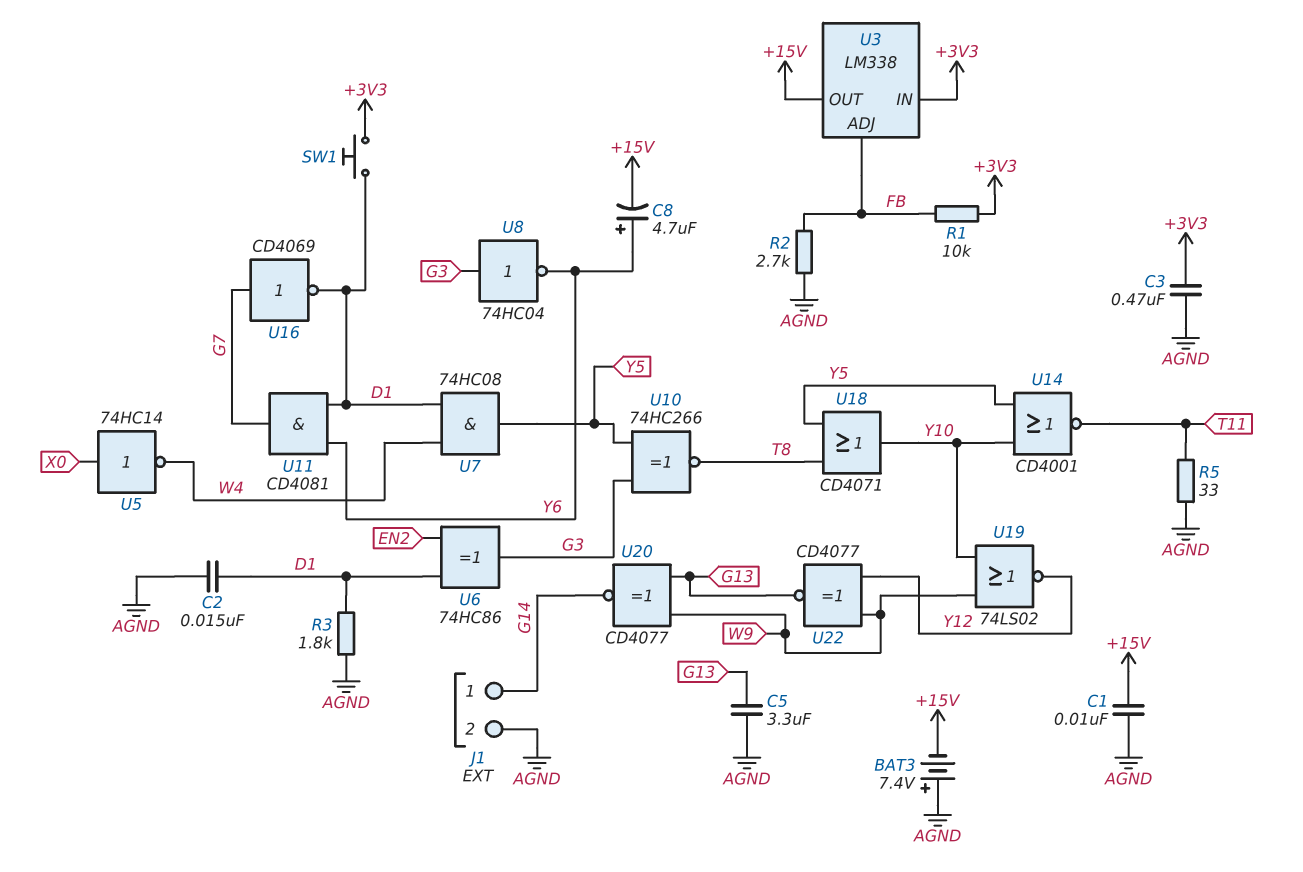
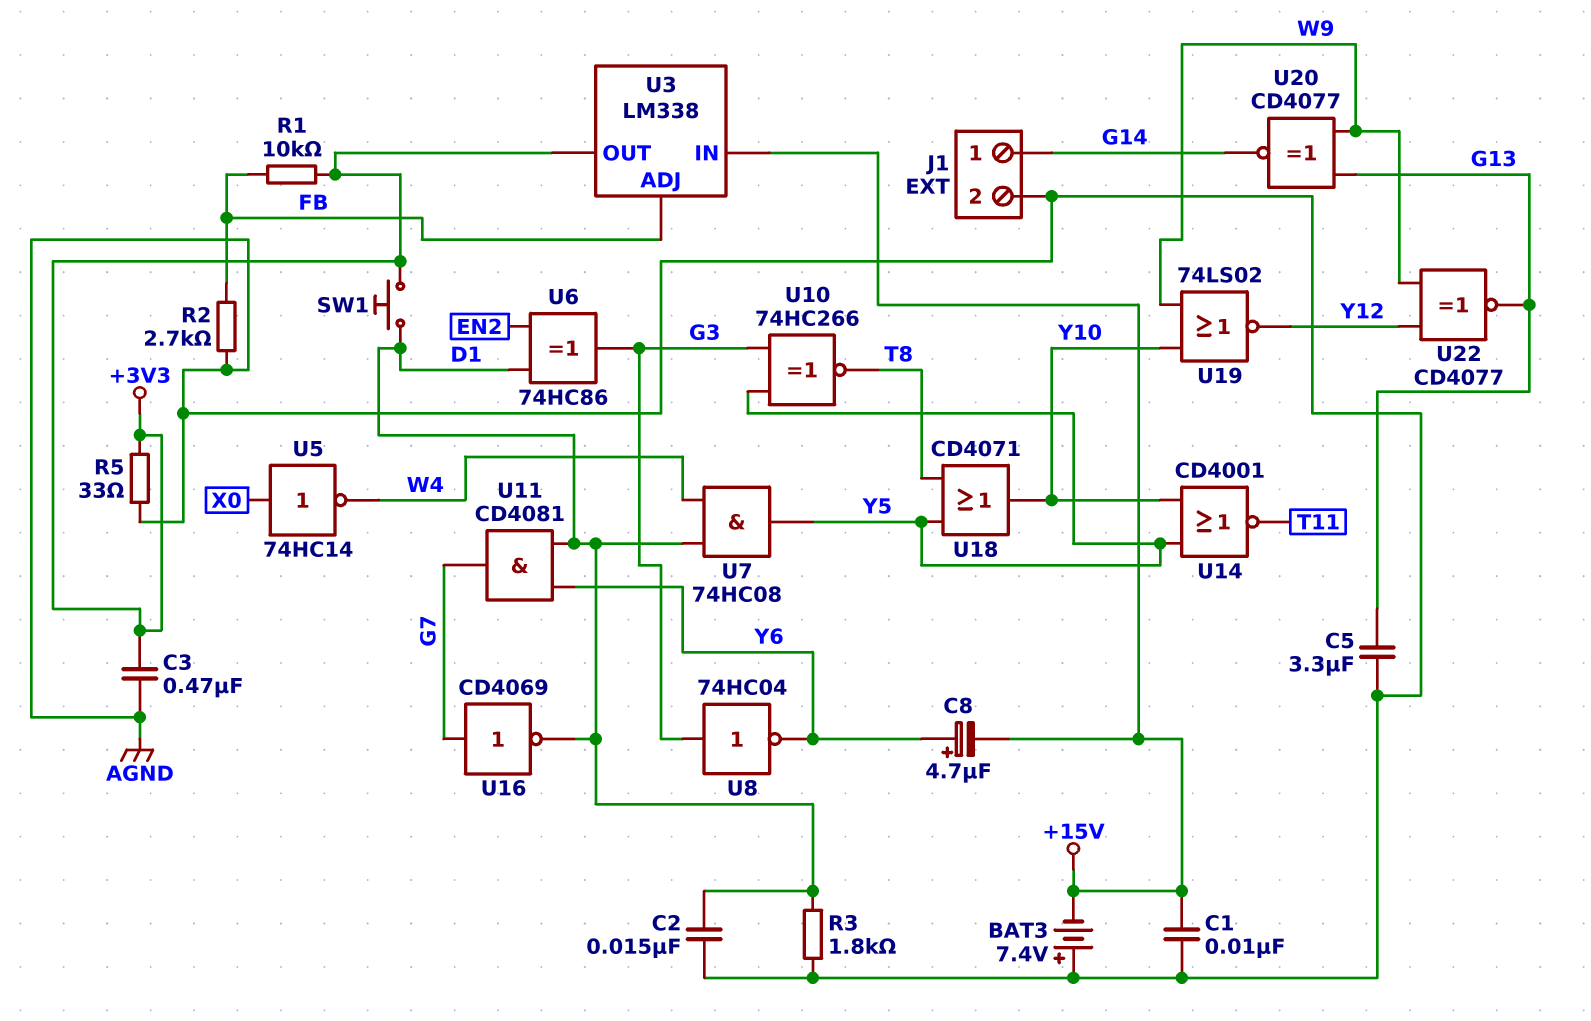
R5: 33 (AGND, T11) -> 33 (+3V3, AGND)
U3 pin IN: +3V3 -> +15V
U3 pin OUT: +15V -> +3V3

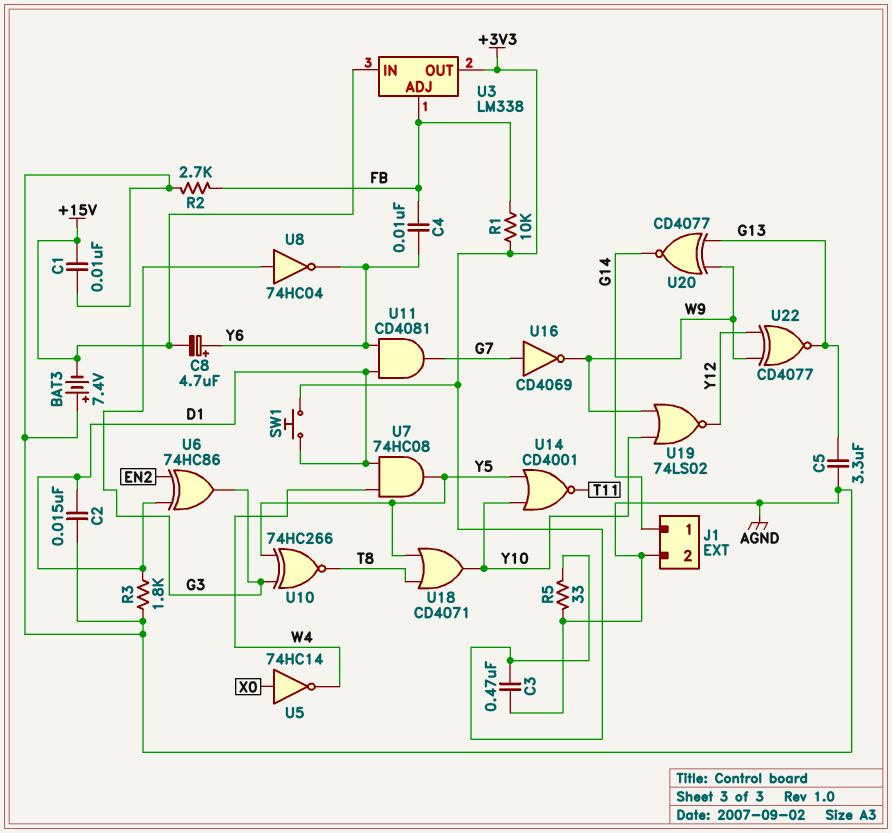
C4: none -> 10nF (FB, Y6)
U16: NOT CD4069 (in G7, out D1) -> NOT CD4069 (in G7, out W9)

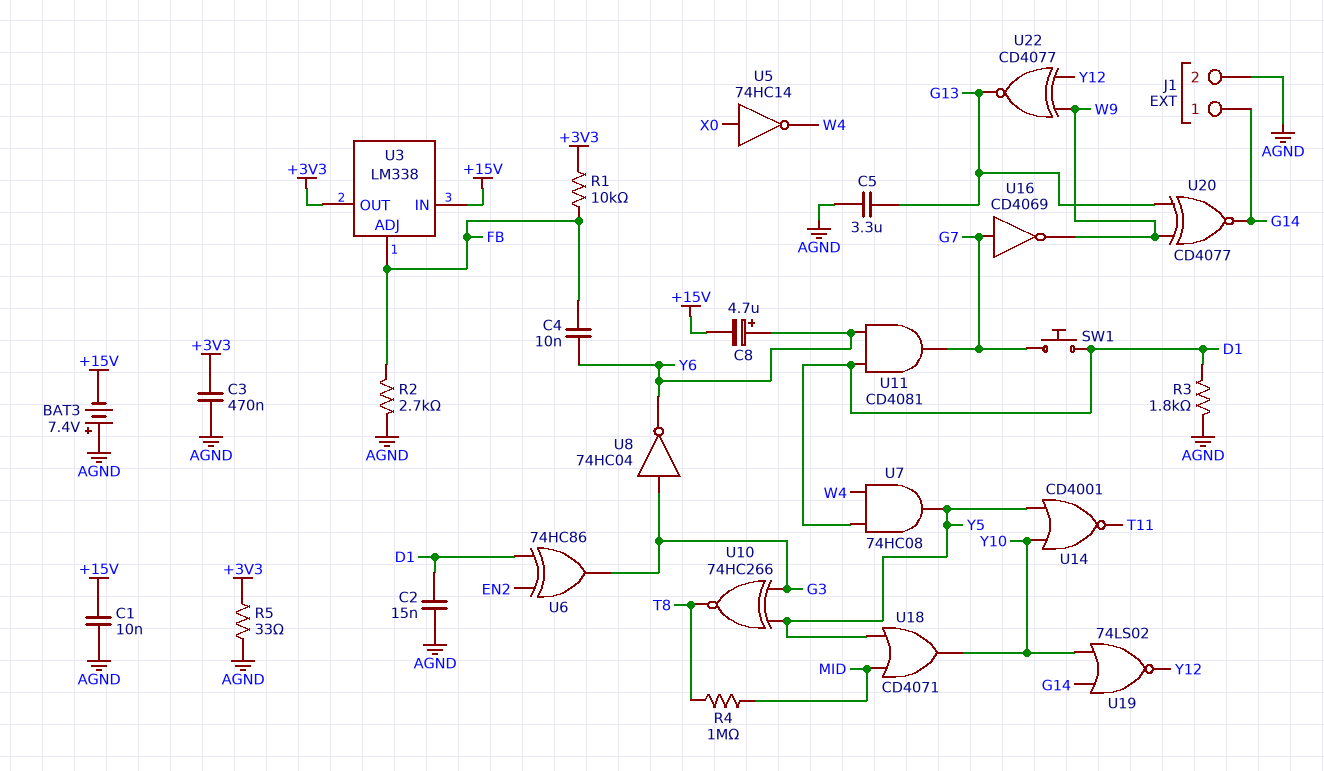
R4: none -> 1M (MID, T8)
SW1: button (+3V3, D1) -> button (D1, G7)
U18: OR CD4071 (in T8, in Y5, out Y10) -> OR CD4071 (in MID, in Y5, out Y10)
U19: NOR 74LS02 (in W9, in Y10, out Y12) -> NOR 74LS02 (in G14, in Y10, out Y12)

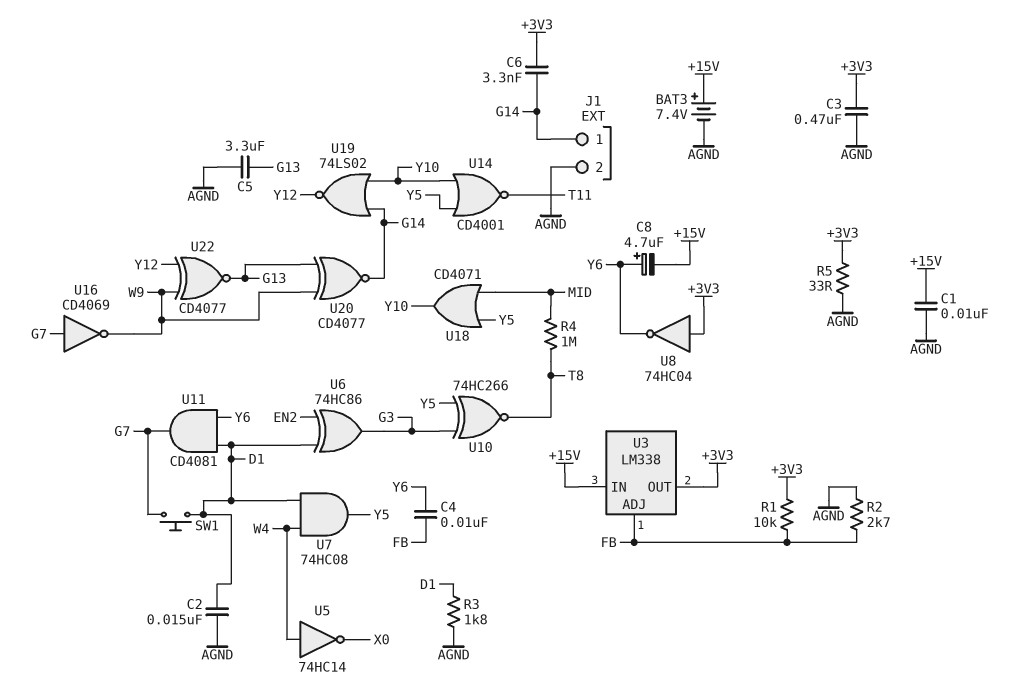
BAT3: 7.4V (plus AGND, minus +15V) -> 7.4V (plus +15V, minus AGND)
C6: none -> 3.3nF (+3V3, G14)
U5: NOT 74HC14 (in X0, out W4) -> NOT 74HC14 (in W4, out X0)
U8: NOT 74HC04 (in G3, out Y6) -> NOT 74HC04 (in +3V3, out Y6)

